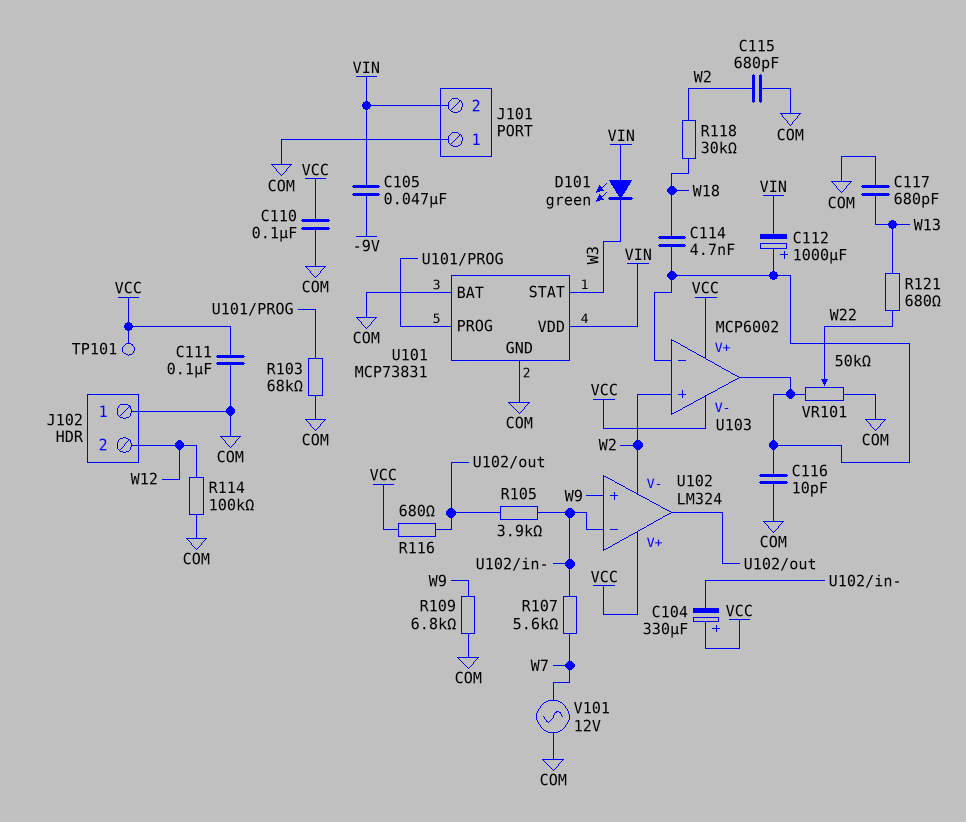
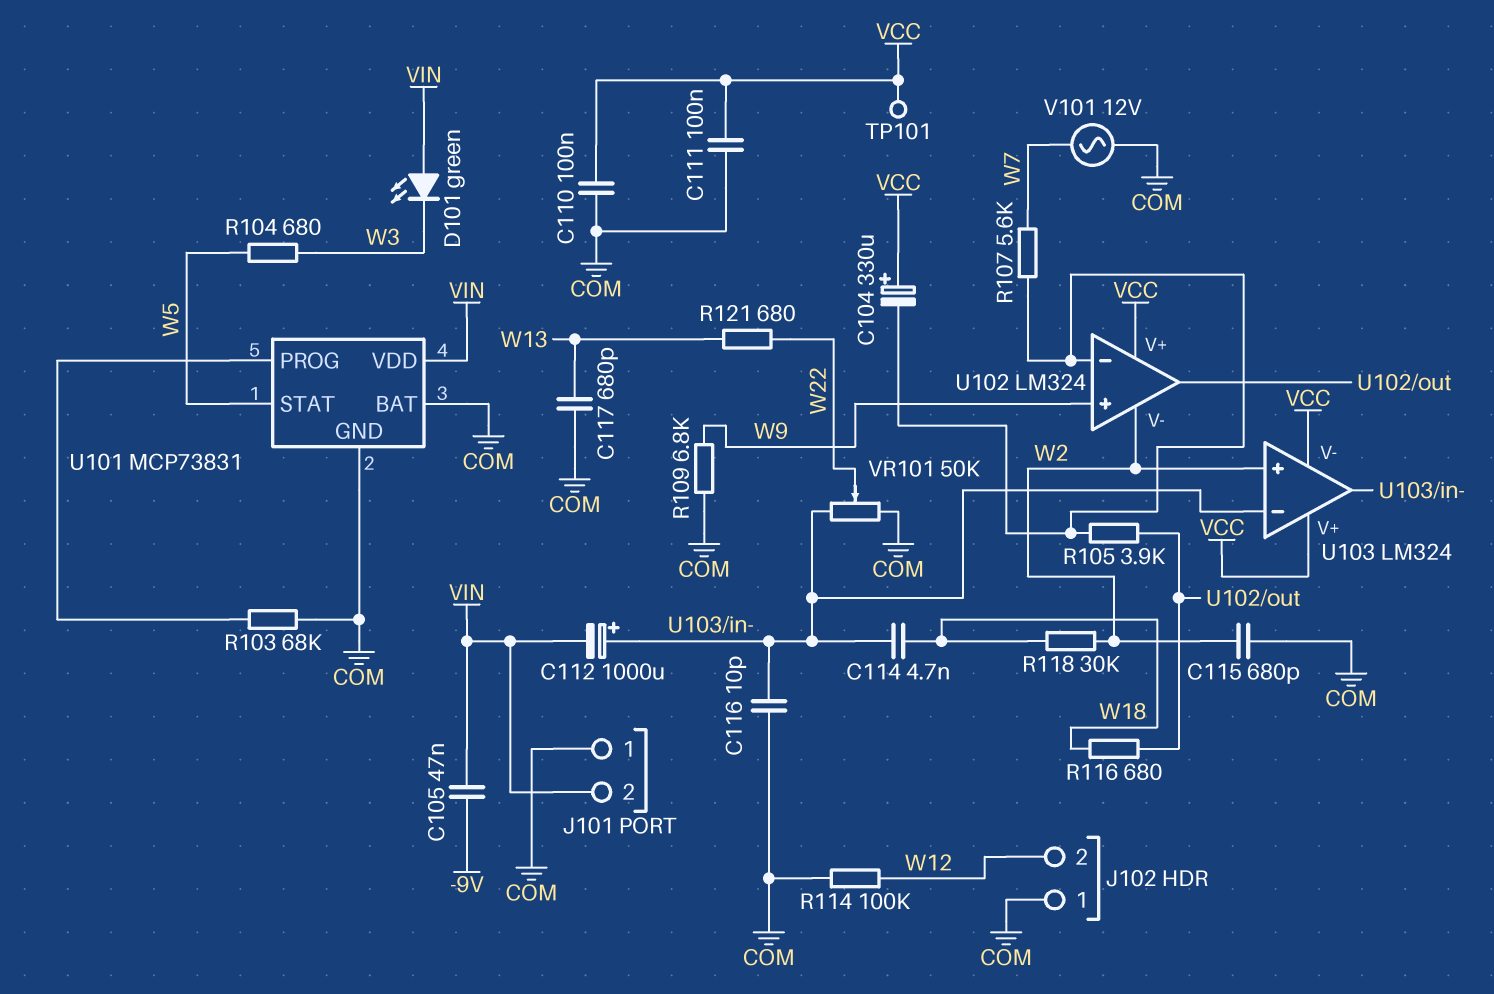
R104: none -> 680 (W3, W5)
R116: 680 (U102/out, VCC) -> 680 (U102/out, W18)
U101 pin STAT: W3 -> W5
U103: MCP6002 -> LM324

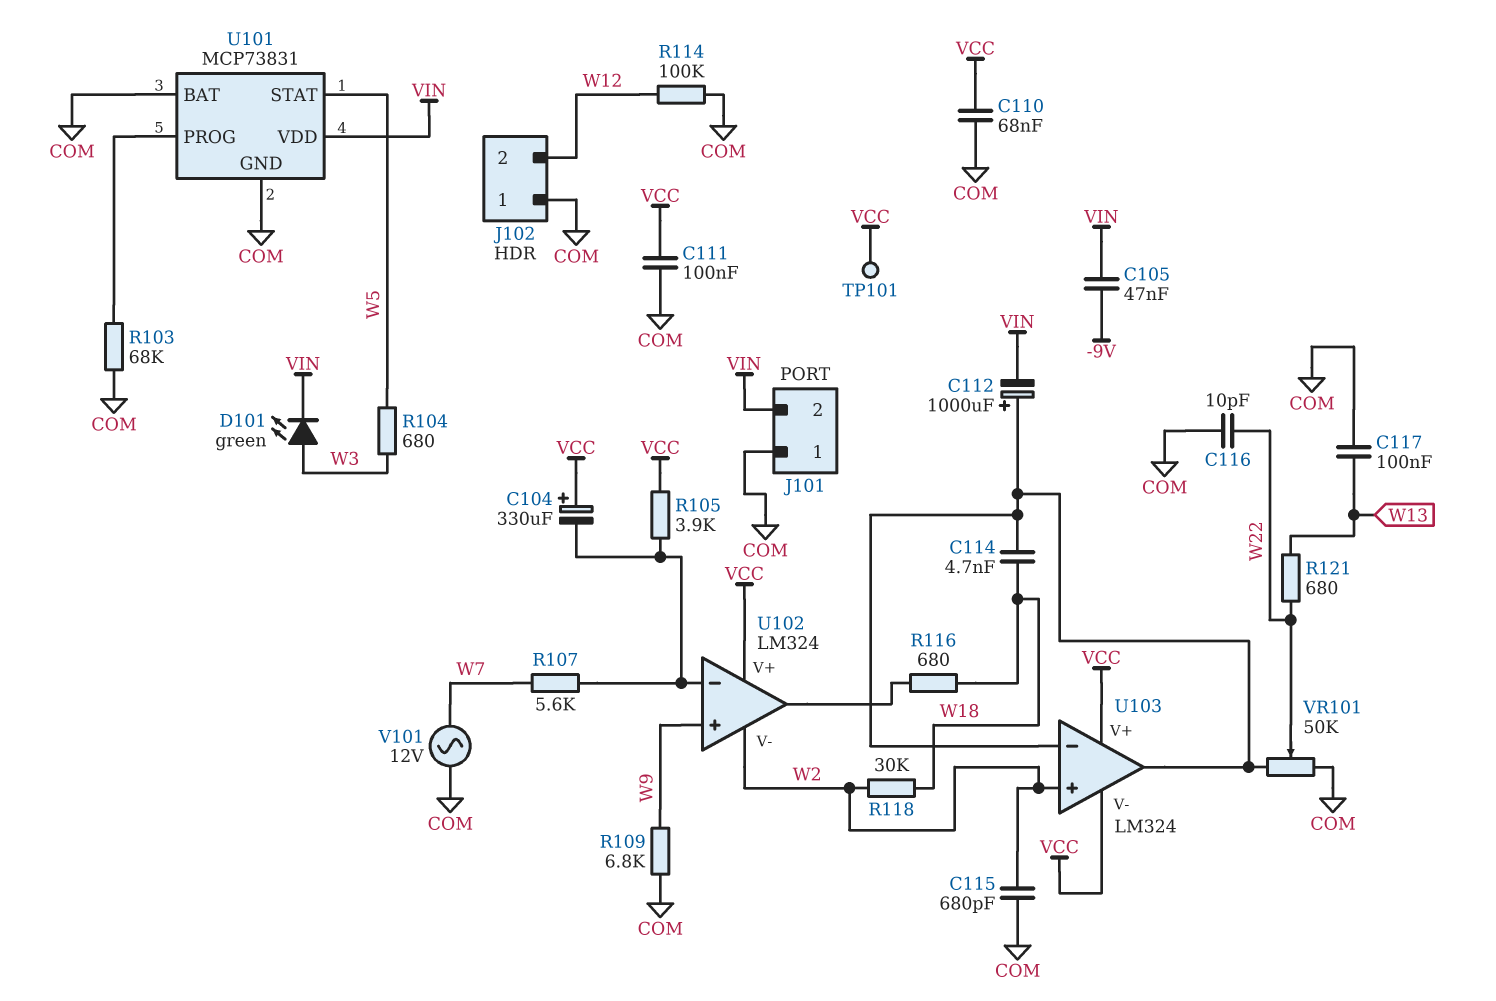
C110: 100nF (COM, VCC) -> 68nF (COM, VCC)
C116: 10pF (COM, U103/in-) -> 10pF (COM, W22)
C117: 680pF (COM, W13) -> 100nF (COM, W13)
D101: LED green (A VIN, K W3) -> LED green (A W3, K VIN)
R105: 3.9k (U102/in-, U102/out) -> 3.9k (U102/in-, VCC)

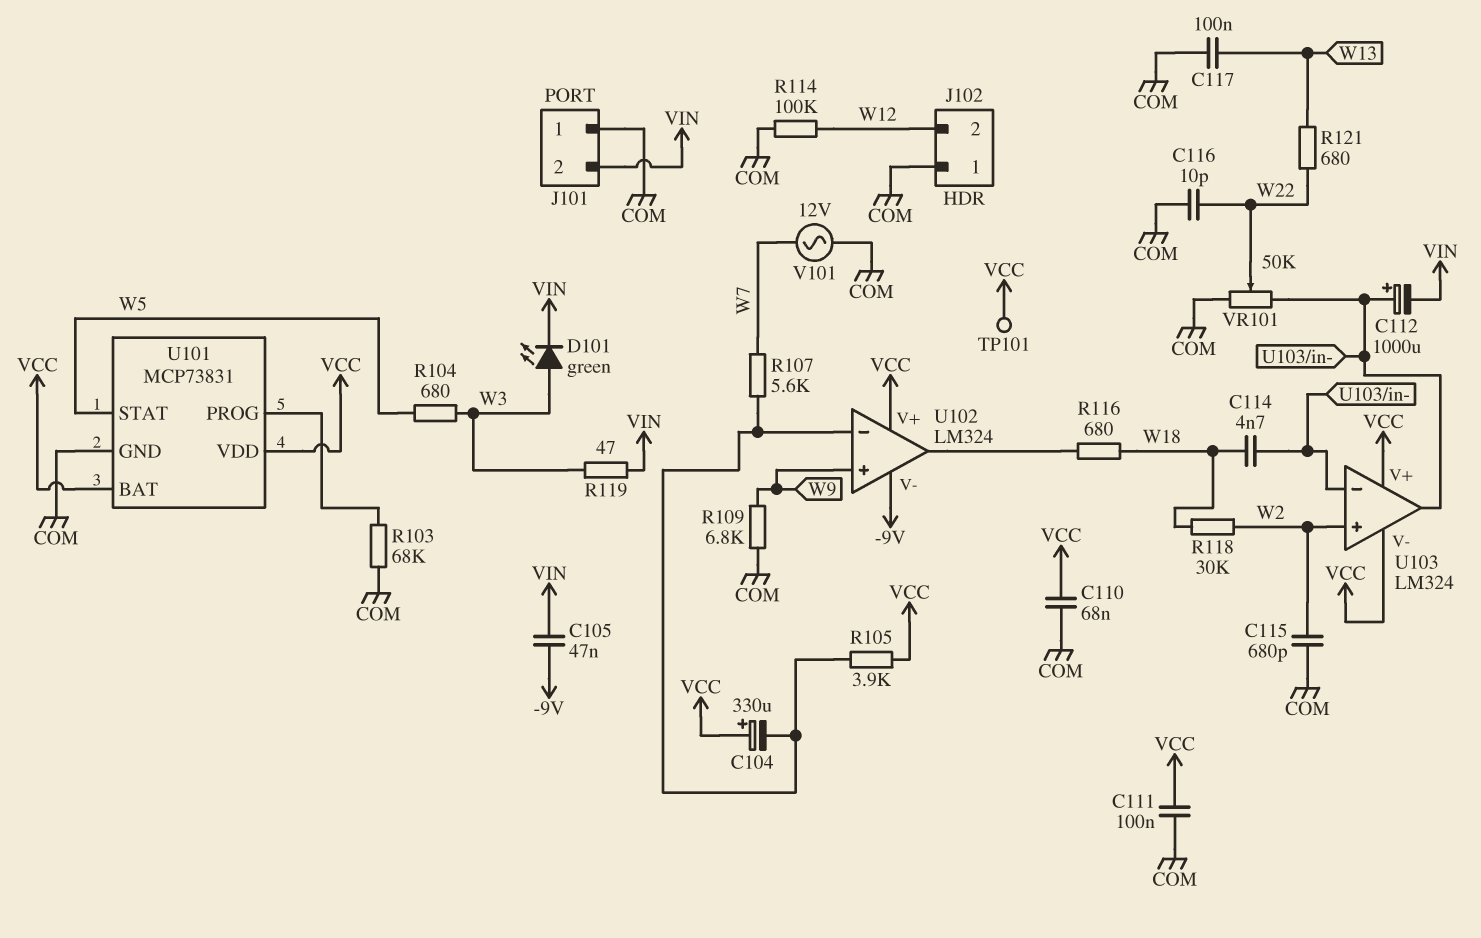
R119: none -> 47 (VIN, W3)
U101 pin BAT: COM -> VCC
U101 pin VDD: VIN -> VCC
U102 pin V-: W2 -> -9V

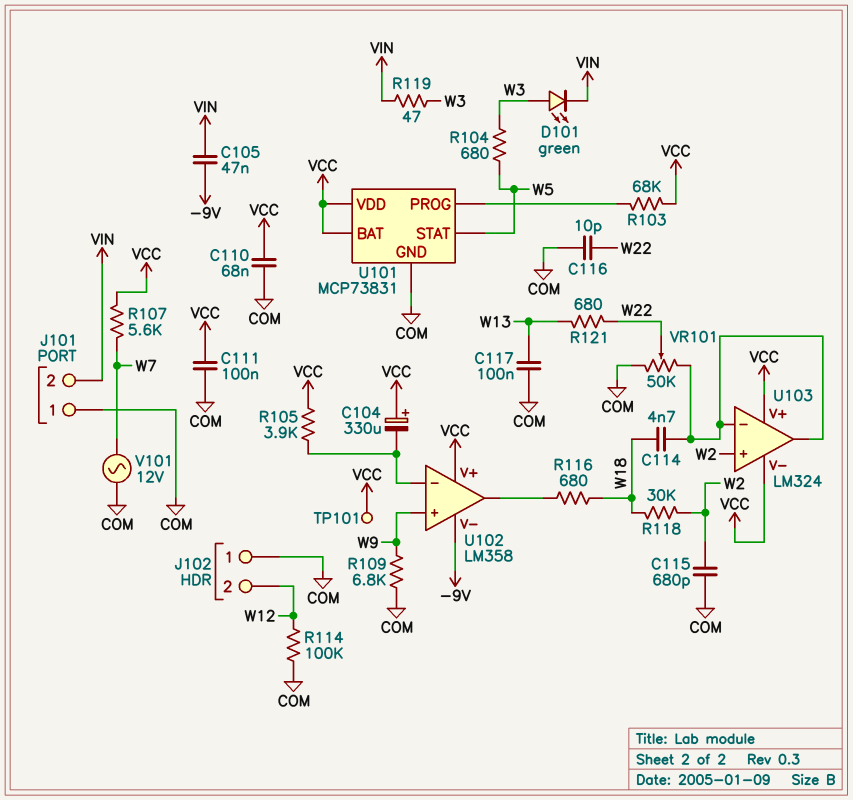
C112: 1000uF (plus U103/in-, minus VIN) -> none
R103: 68k (COM, U101/PROG) -> 68k (U101/PROG, VCC)
R107: 5.6k (U102/in-, W7) -> 5.6k (VCC, W7)
U102: LM324 -> LM358

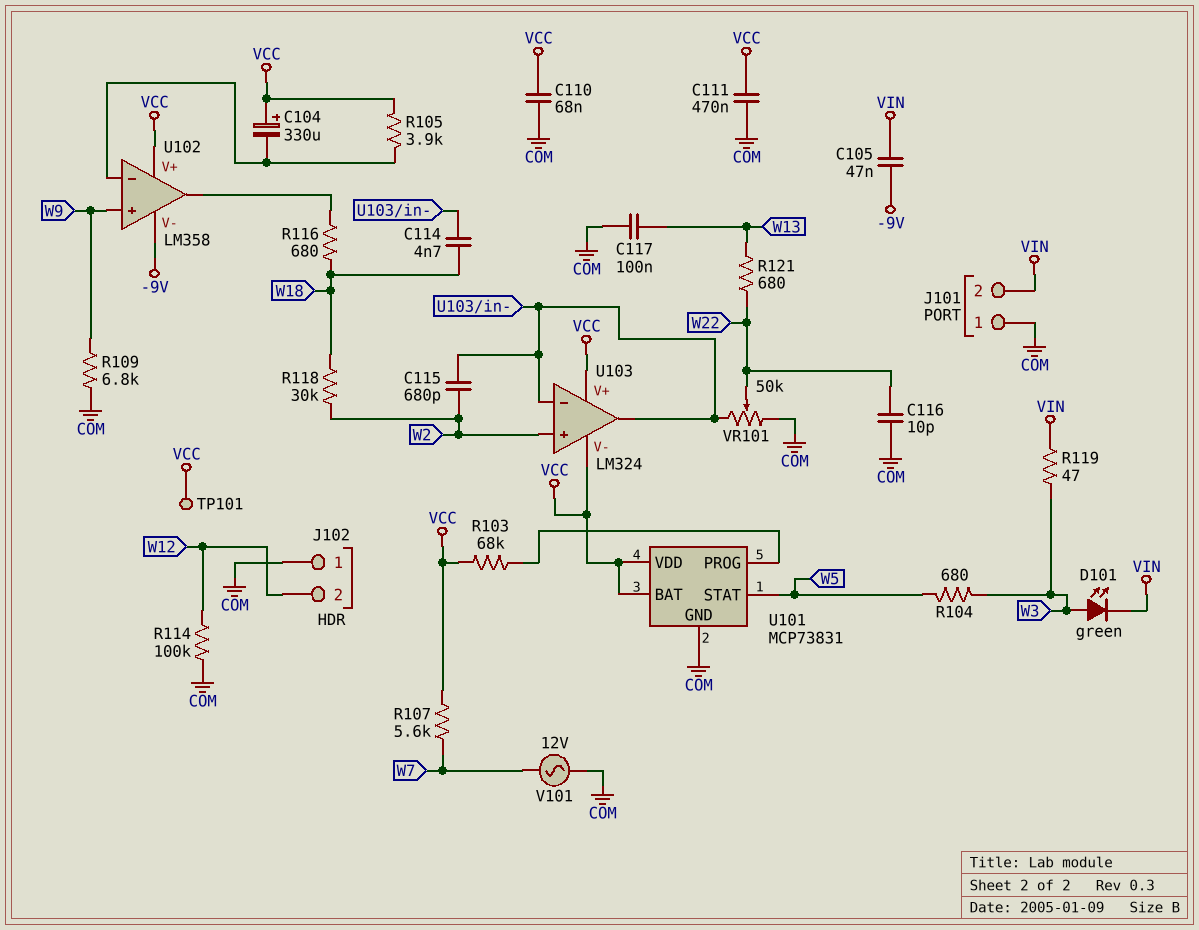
C111: 100nF (COM, VCC) -> 470nF (COM, VCC)
C115: 680pF (COM, W2) -> 680pF (U103/in-, W2)

